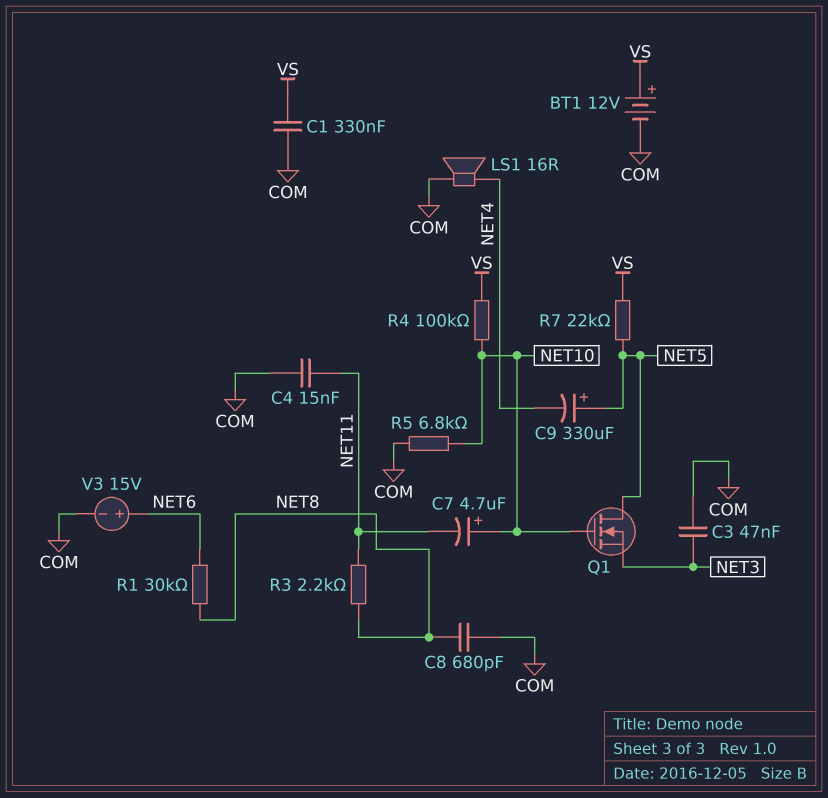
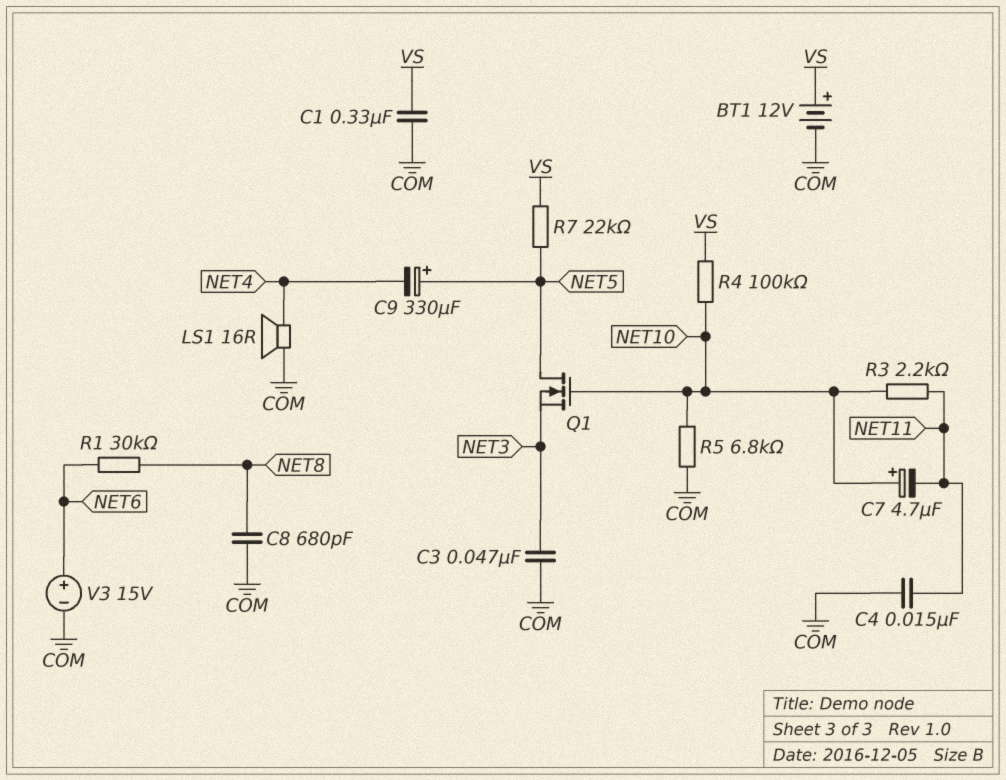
R3: 2.2k (NET8, NET11) -> 2.2k (NET10, NET11)

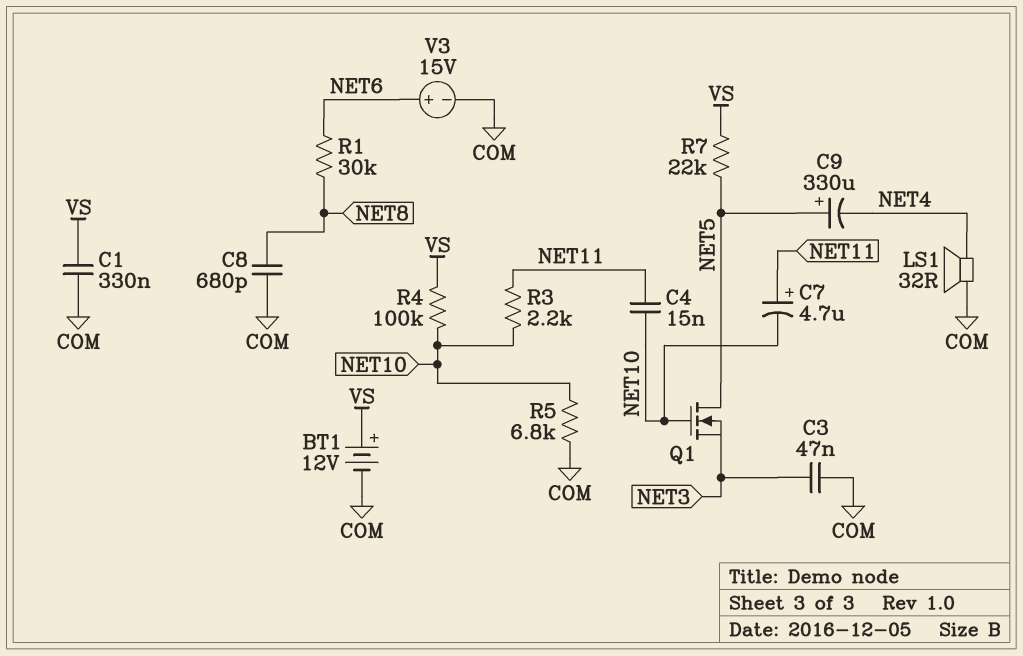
C4: 15nF (COM, NET11) -> 15nF (NET10, NET11)
C7: 4.7uF (plus NET10, minus NET11) -> 4.7uF (plus NET11, minus NET10)
LS1: speaker 16R (COM, NET4) -> speaker 32R (COM, NET4)

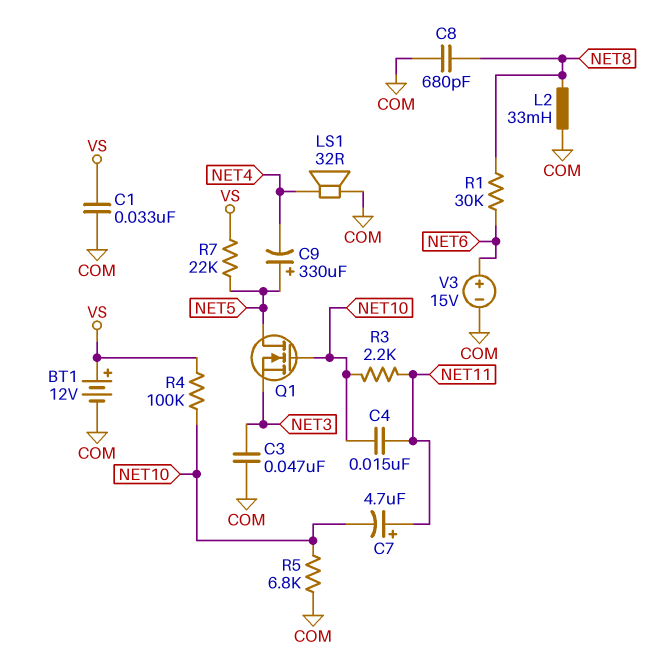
C1: 330nF (COM, VS) -> 33nF (COM, VS)
L2: none -> 33mH (COM, NET8)

